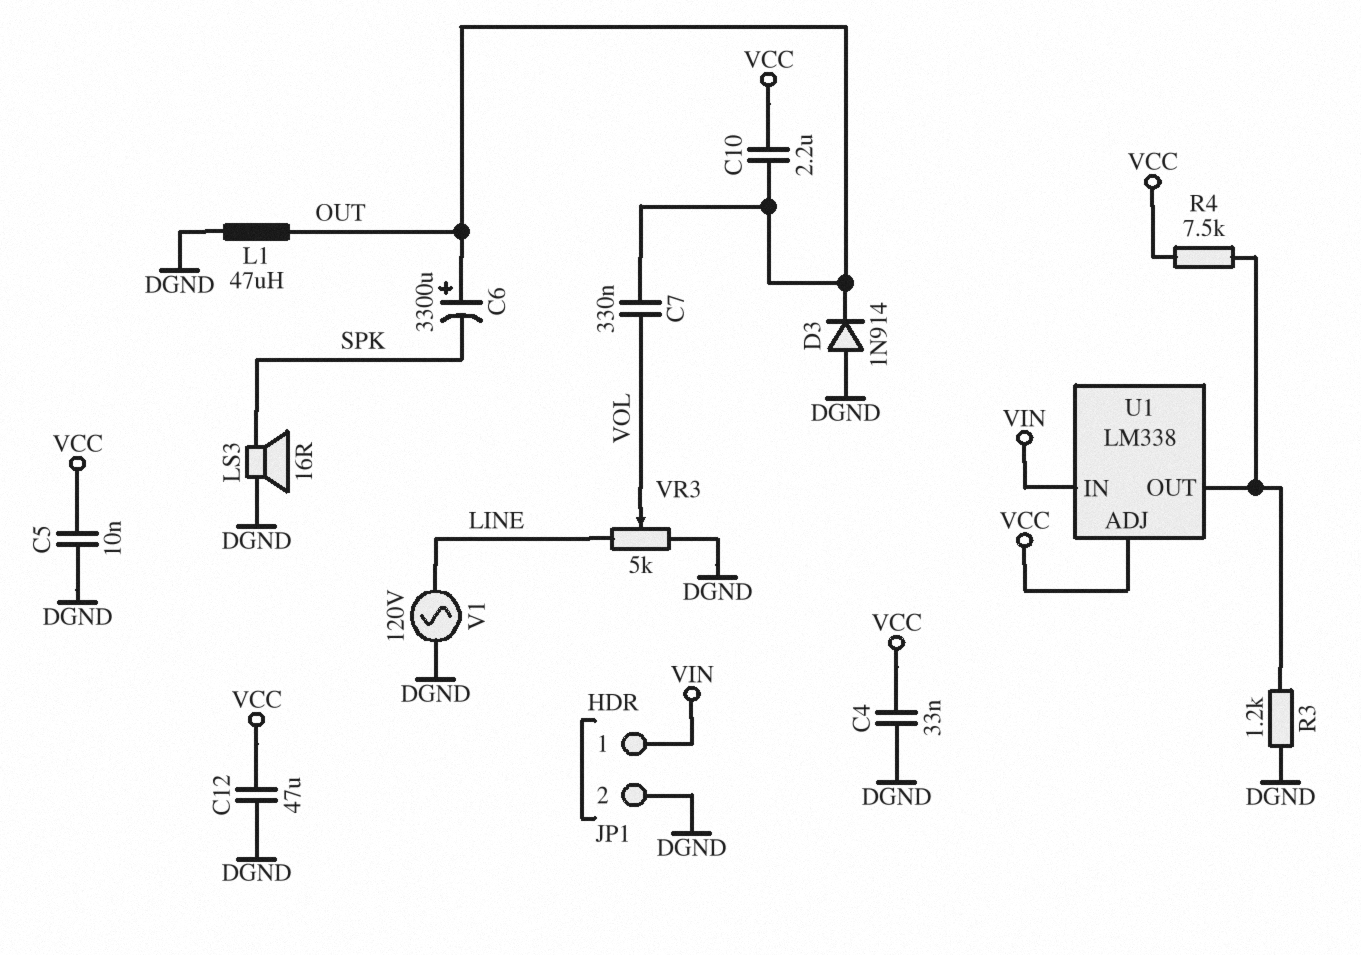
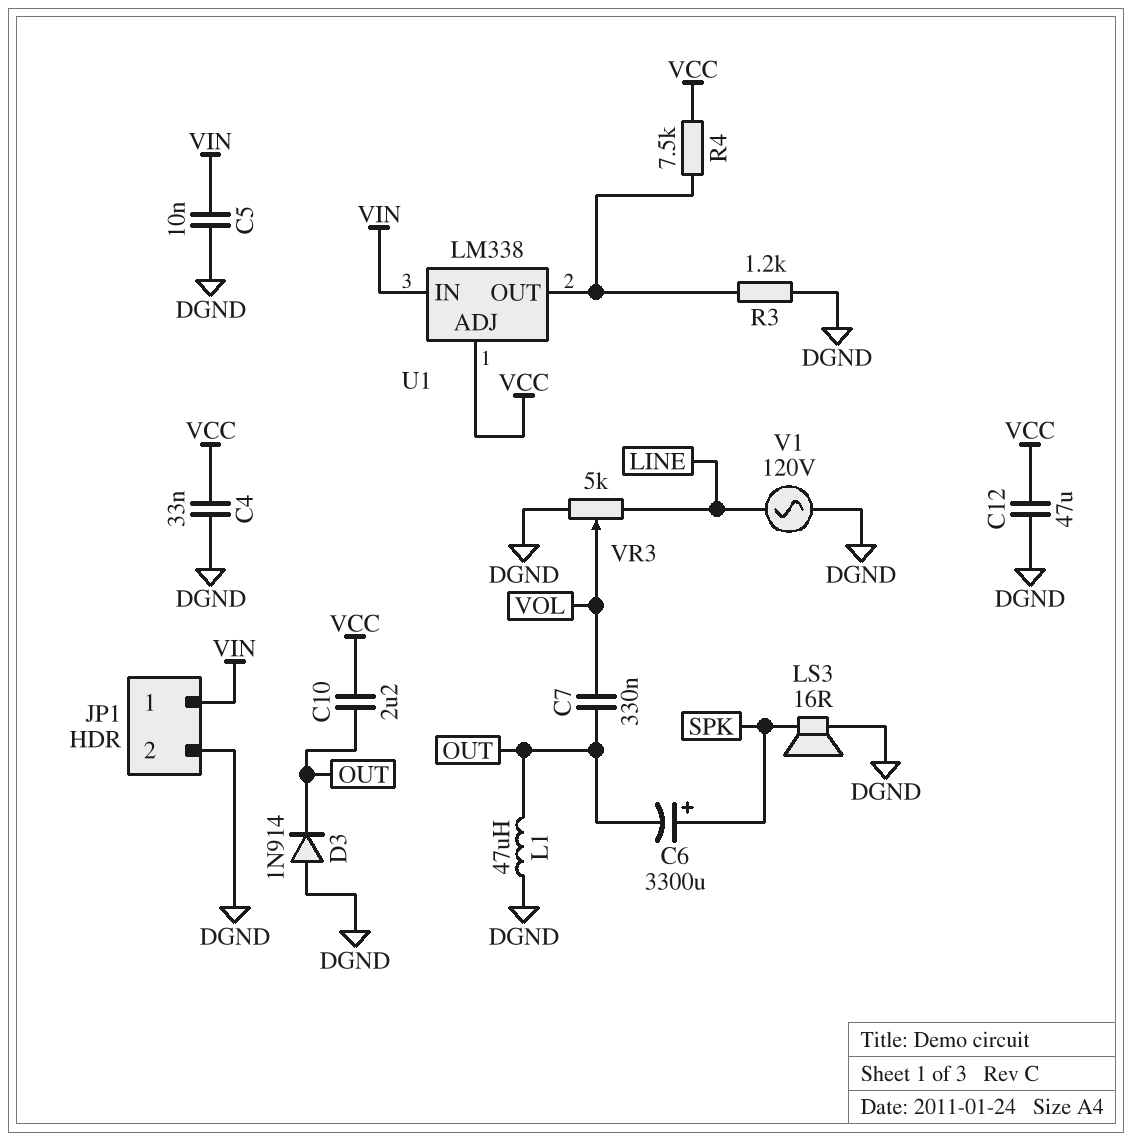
C5: 10nF (DGND, VCC) -> 10nF (DGND, VIN)
C6: 3300uF (plus OUT, minus SPK) -> 3300uF (plus SPK, minus OUT)

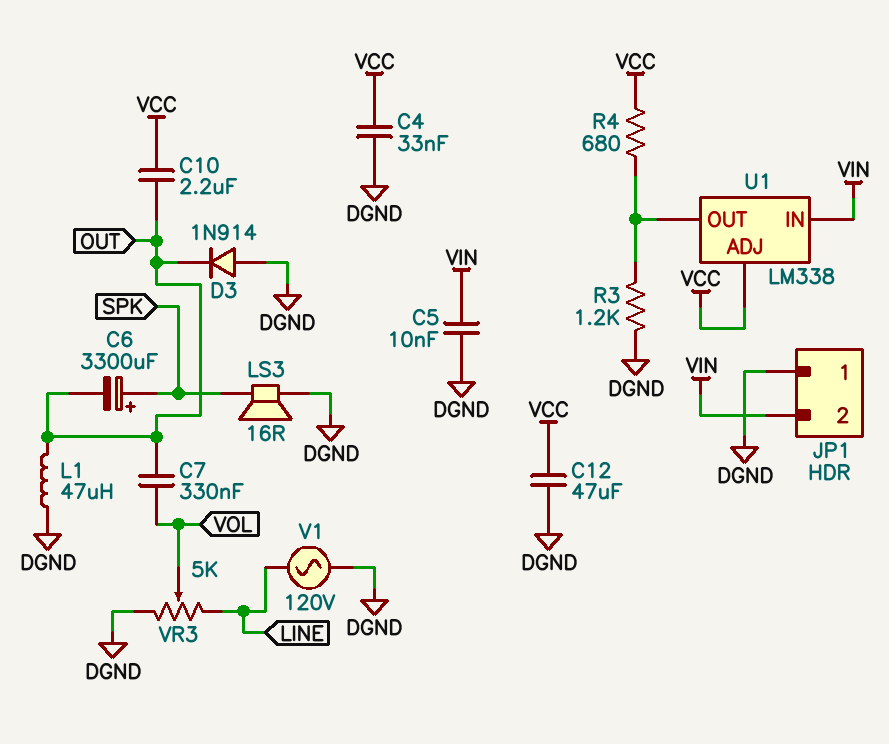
JP1 pin 1: VIN -> DGND
JP1 pin 2: DGND -> VIN
R4: 7.5k (U1/OUT, VCC) -> 680 (U1/OUT, VCC)

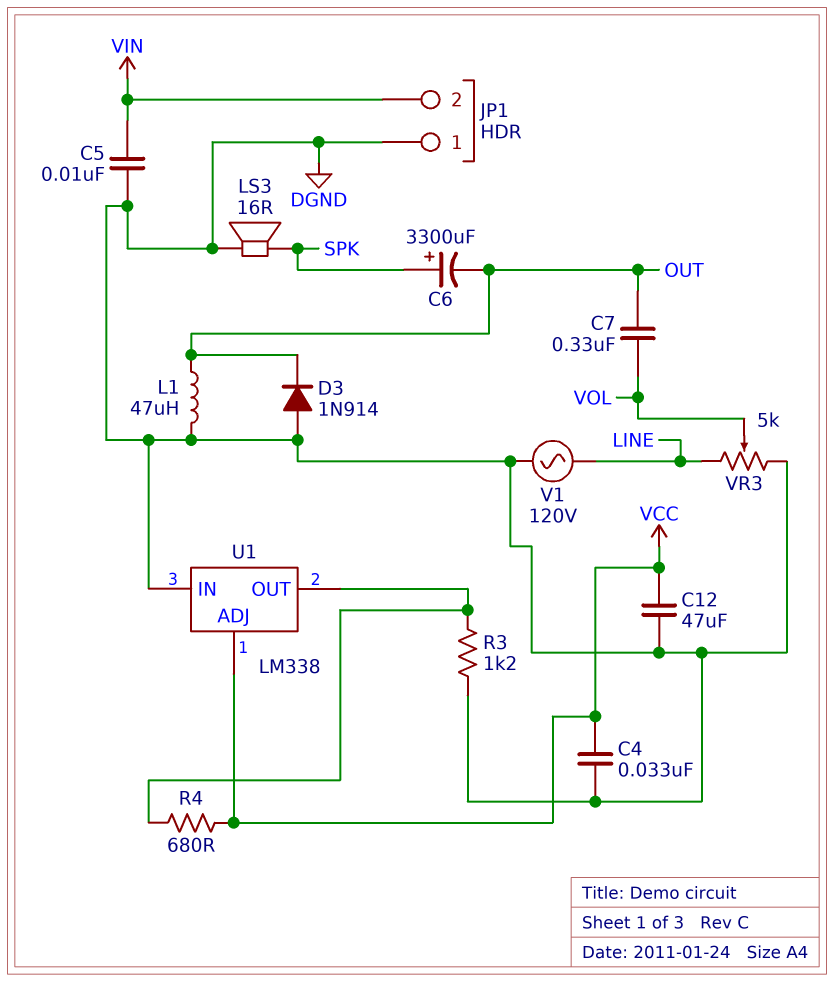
C10: 2.2uF (OUT, VCC) -> none
U1 pin IN: VIN -> DGND

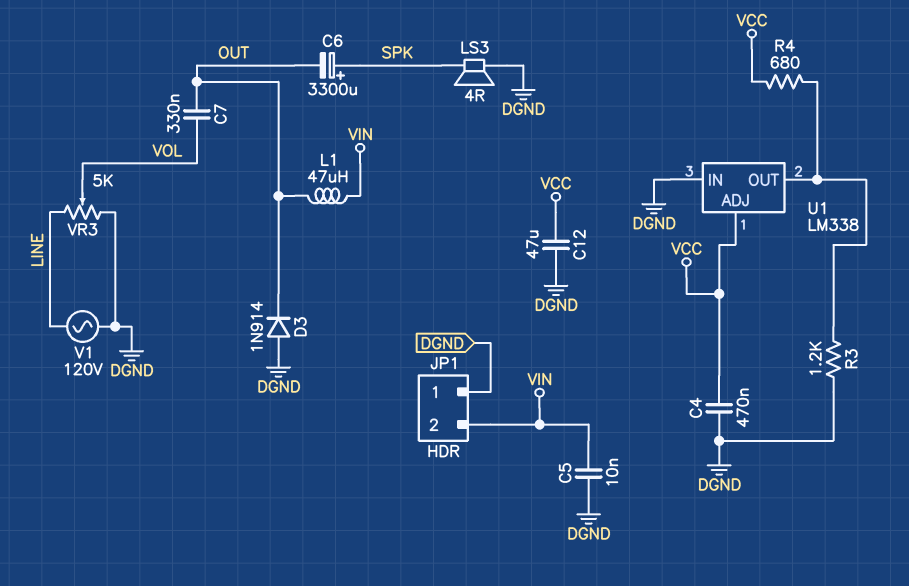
C4: 33nF (DGND, VCC) -> 470nF (DGND, VCC)
L1: 47uH (DGND, OUT) -> 47uH (OUT, VIN)
LS3: speaker 16R (DGND, SPK) -> speaker 4R (DGND, SPK)

